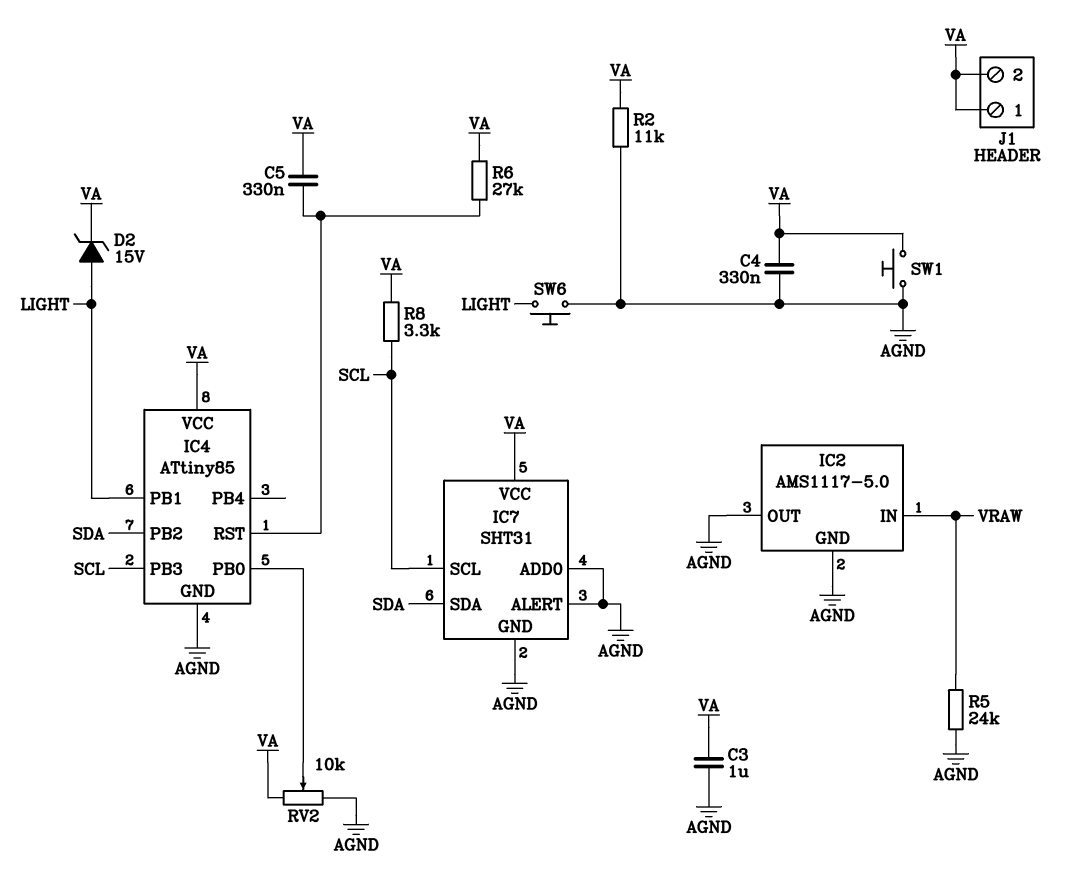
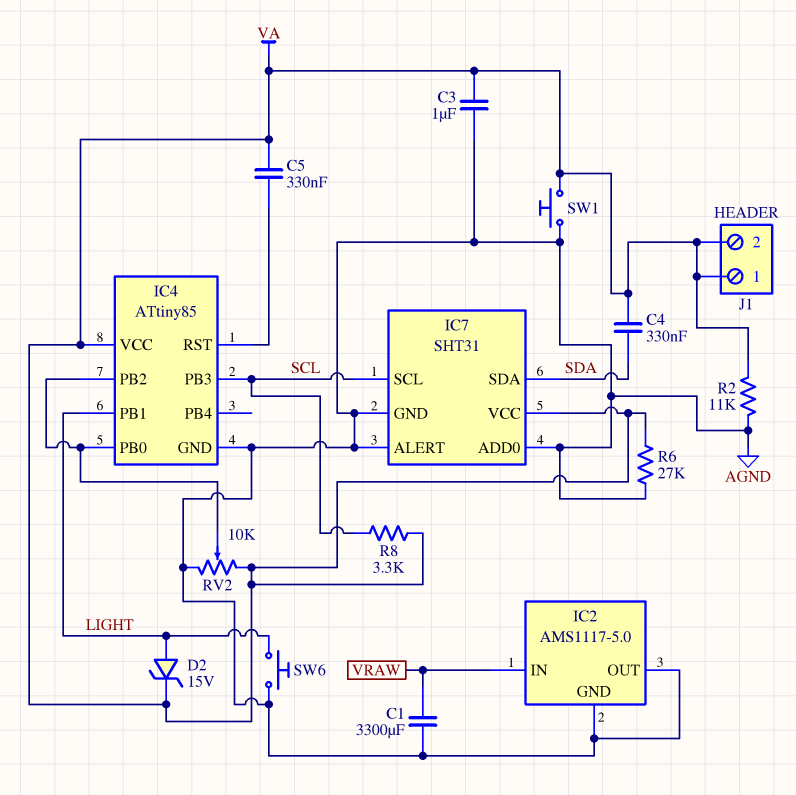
C1: none -> 3300uF (AGND, VRAW)
C4: 330nF (AGND, VA) -> 330nF (SDA, VA)
IC4 pin PB2: SDA -> IC4/PB0
R5: 24k (AGND, VRAW) -> none
R6: 27k (IC4/RST, VA) -> 27k (AGND, VA)

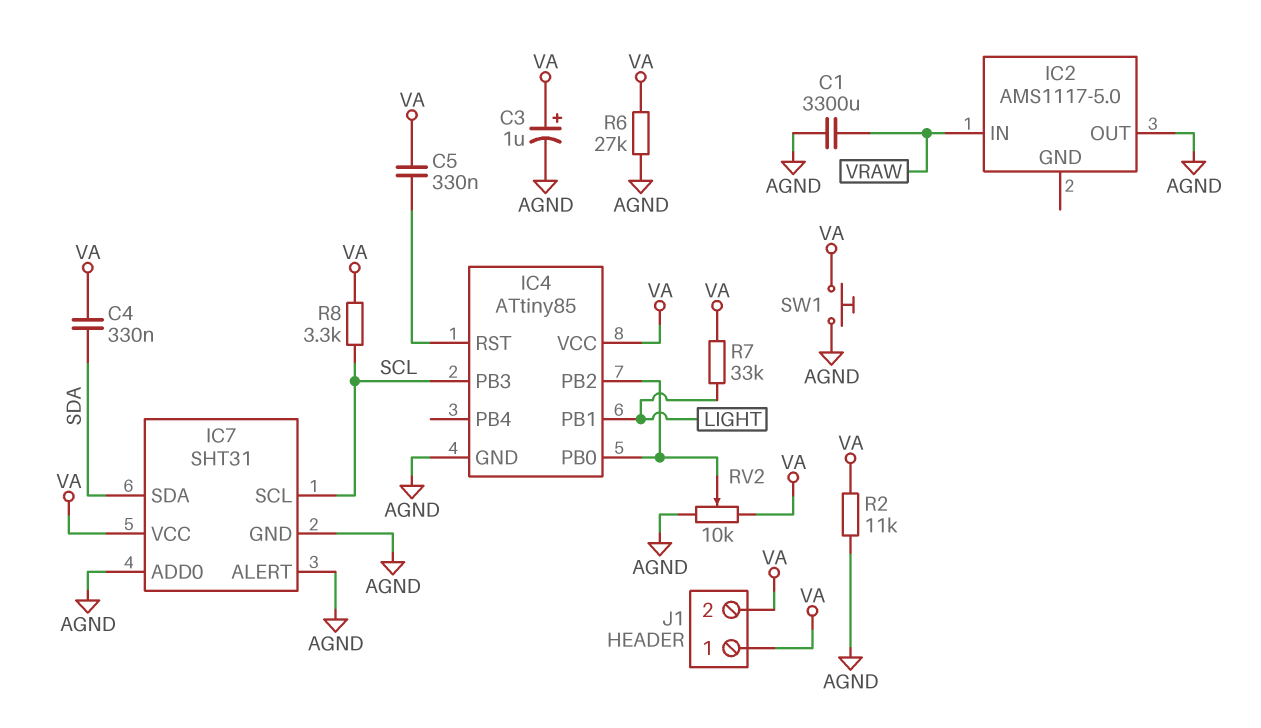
C3: 1uF (AGND, VA) -> 1uF (plus VA, minus AGND)
D2: zener 15V (A LIGHT, K VA) -> none
IC2 pin GND: AGND -> none
R7: none -> 33k (LIGHT, VA)
SW6: button (AGND, LIGHT) -> none

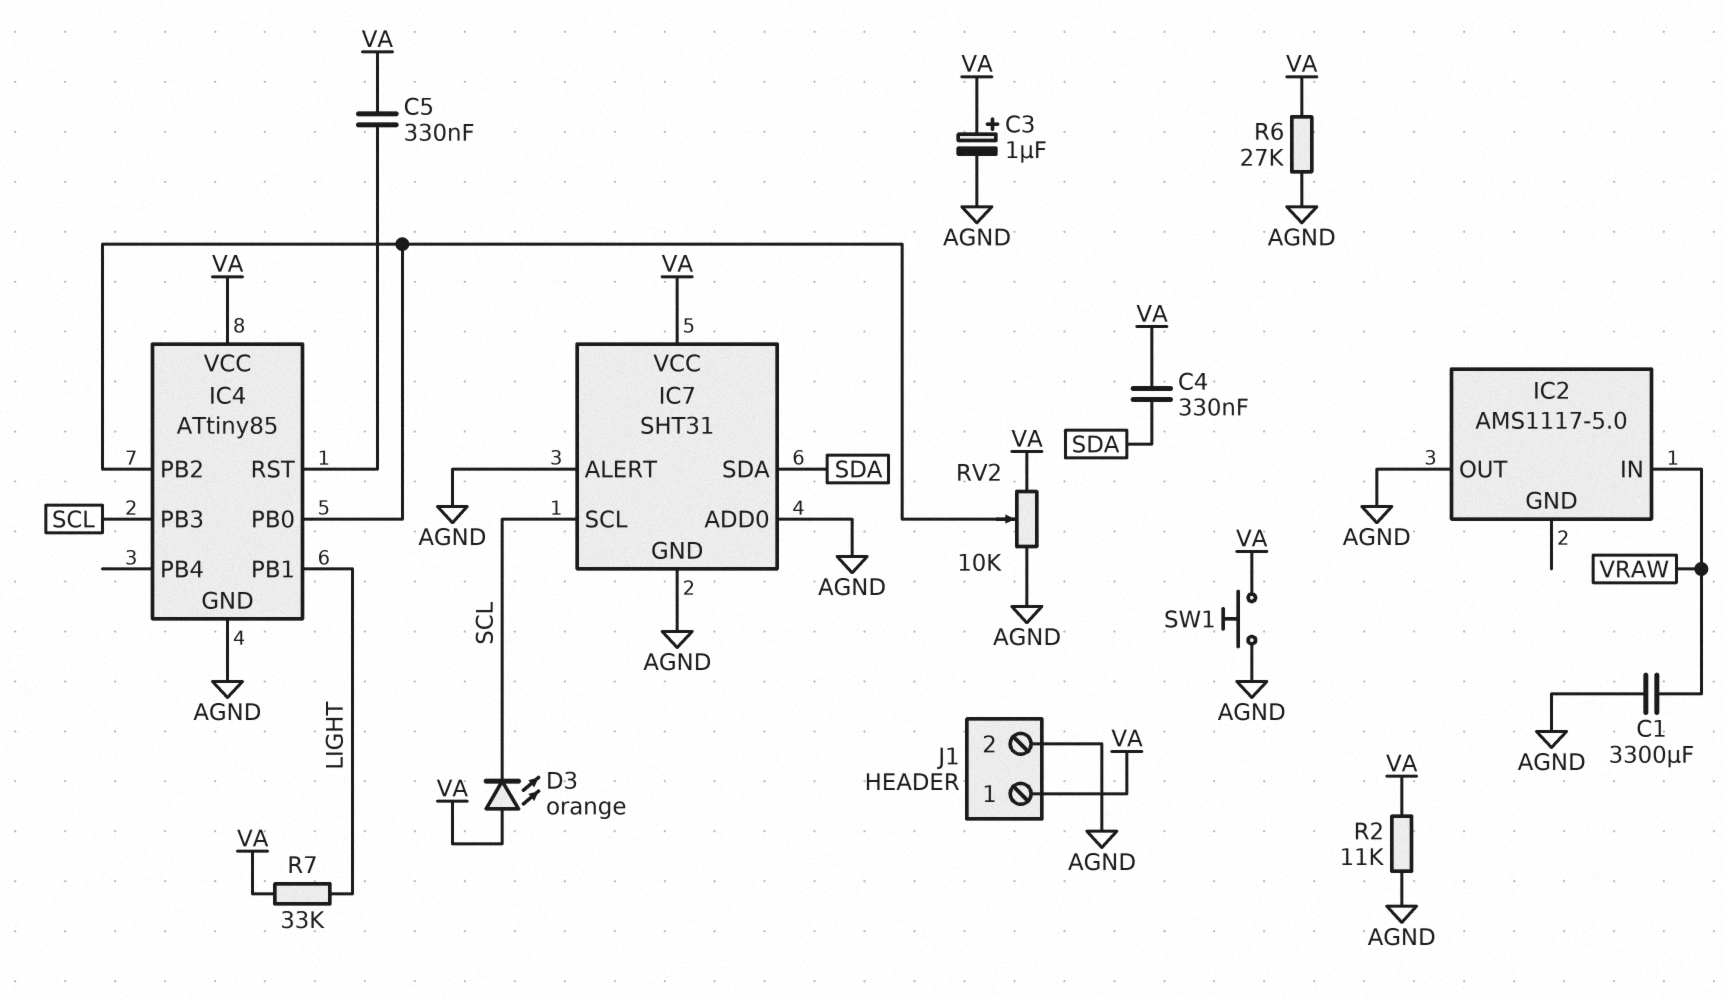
D3: none -> LED orange (A VA, K SCL)
J1 pin 2: VA -> AGND
R8: 3.3k (SCL, VA) -> none

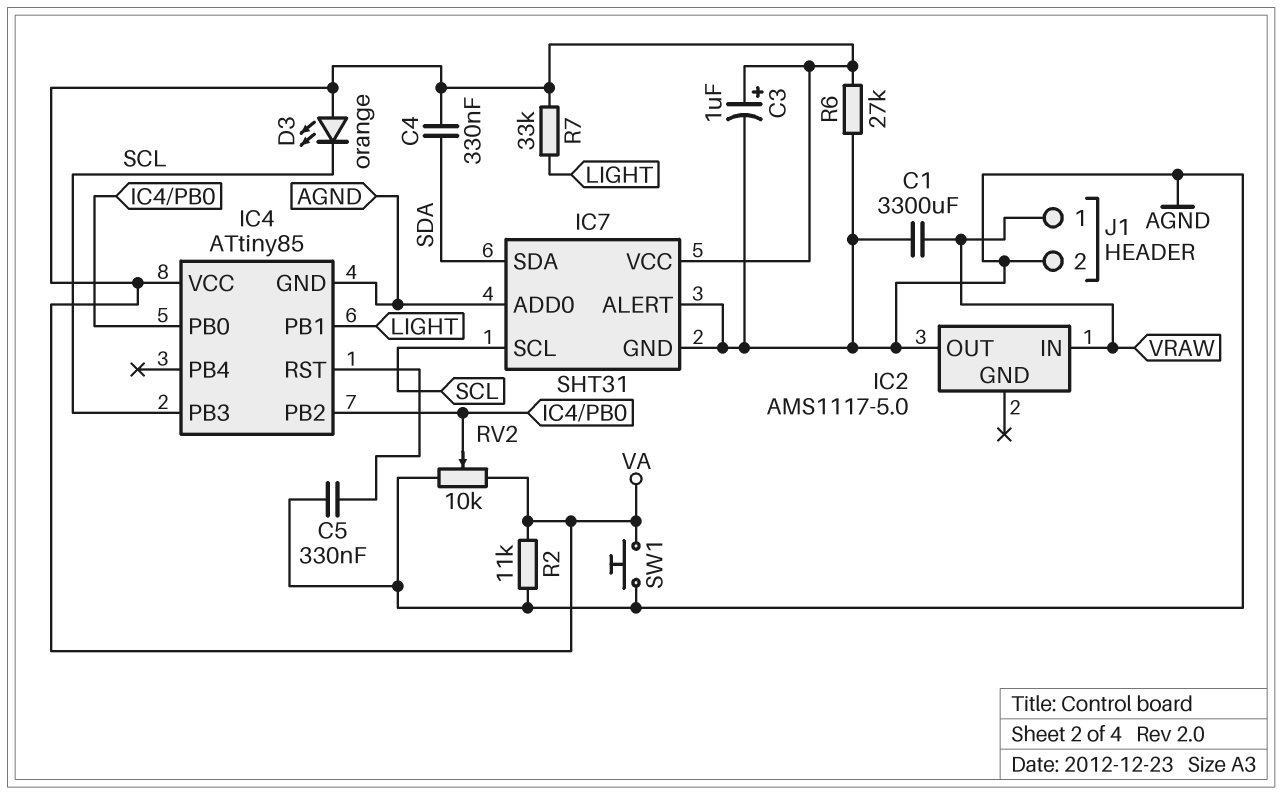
C5: 330nF (IC4/RST, VA) -> 330nF (AGND, IC4/RST)
J1 pin 1: VA -> VRAW

